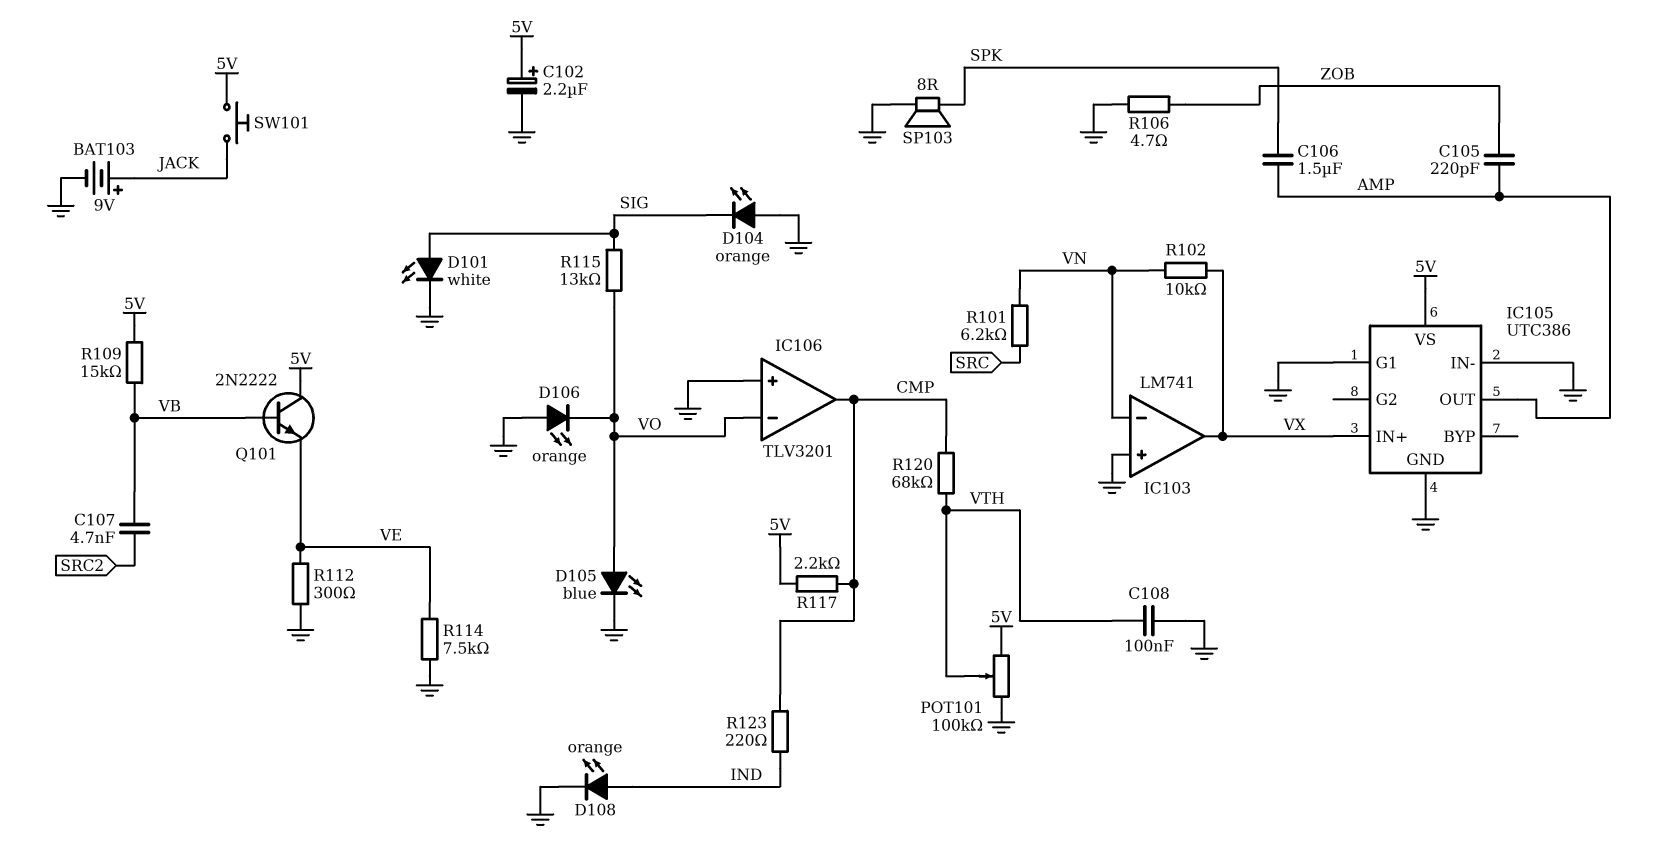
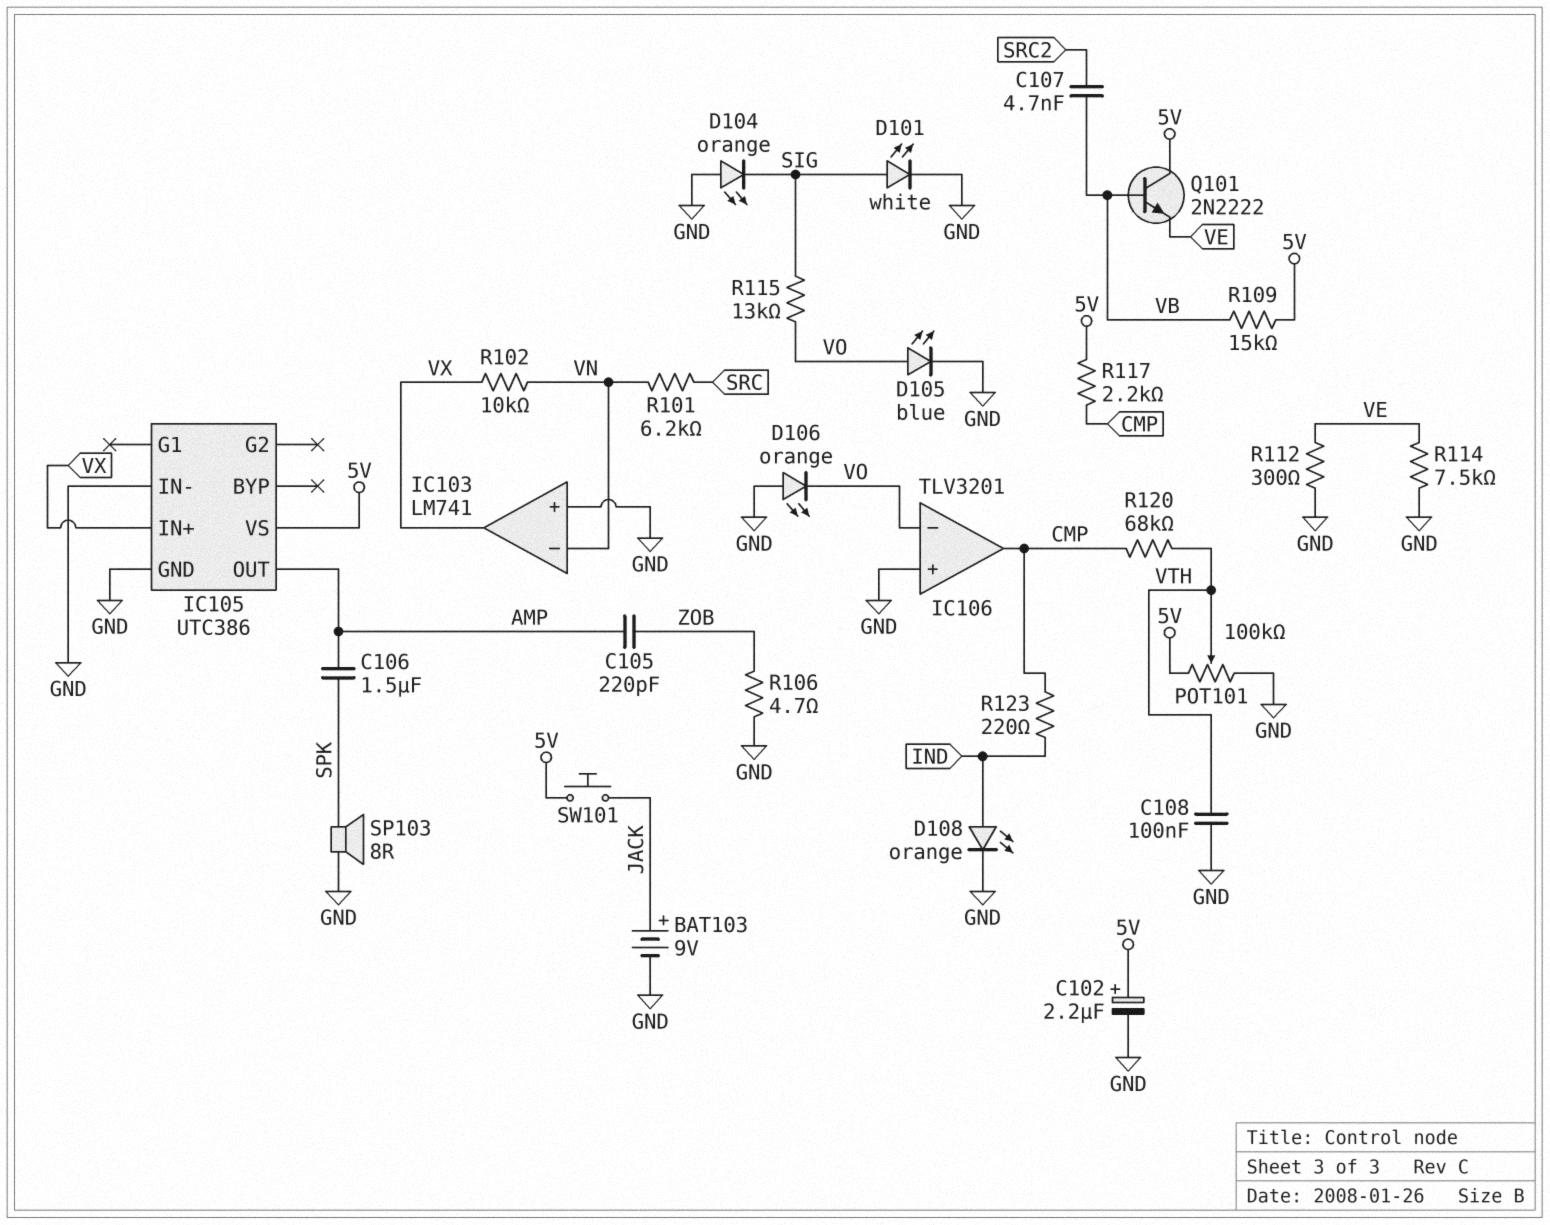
IC105 pin G1: GND -> none

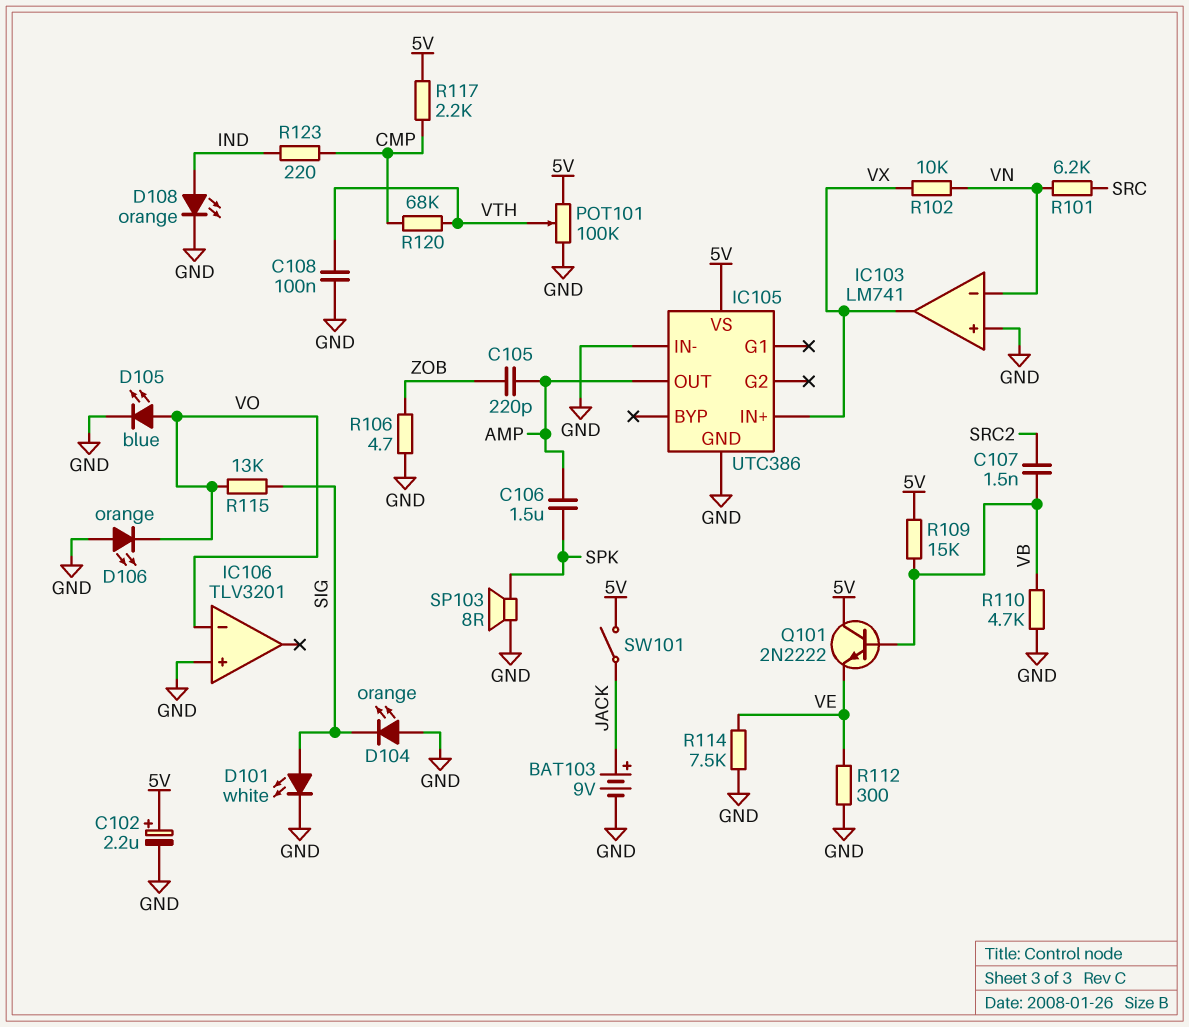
C107: 4.7nF (SRC2, VB) -> 1.5nF (SRC2, VB)
IC106 pin out: CMP -> none
R110: none -> 4.7k (GND, VB)
SW101: button (5V, JACK) -> switch (5V, JACK)

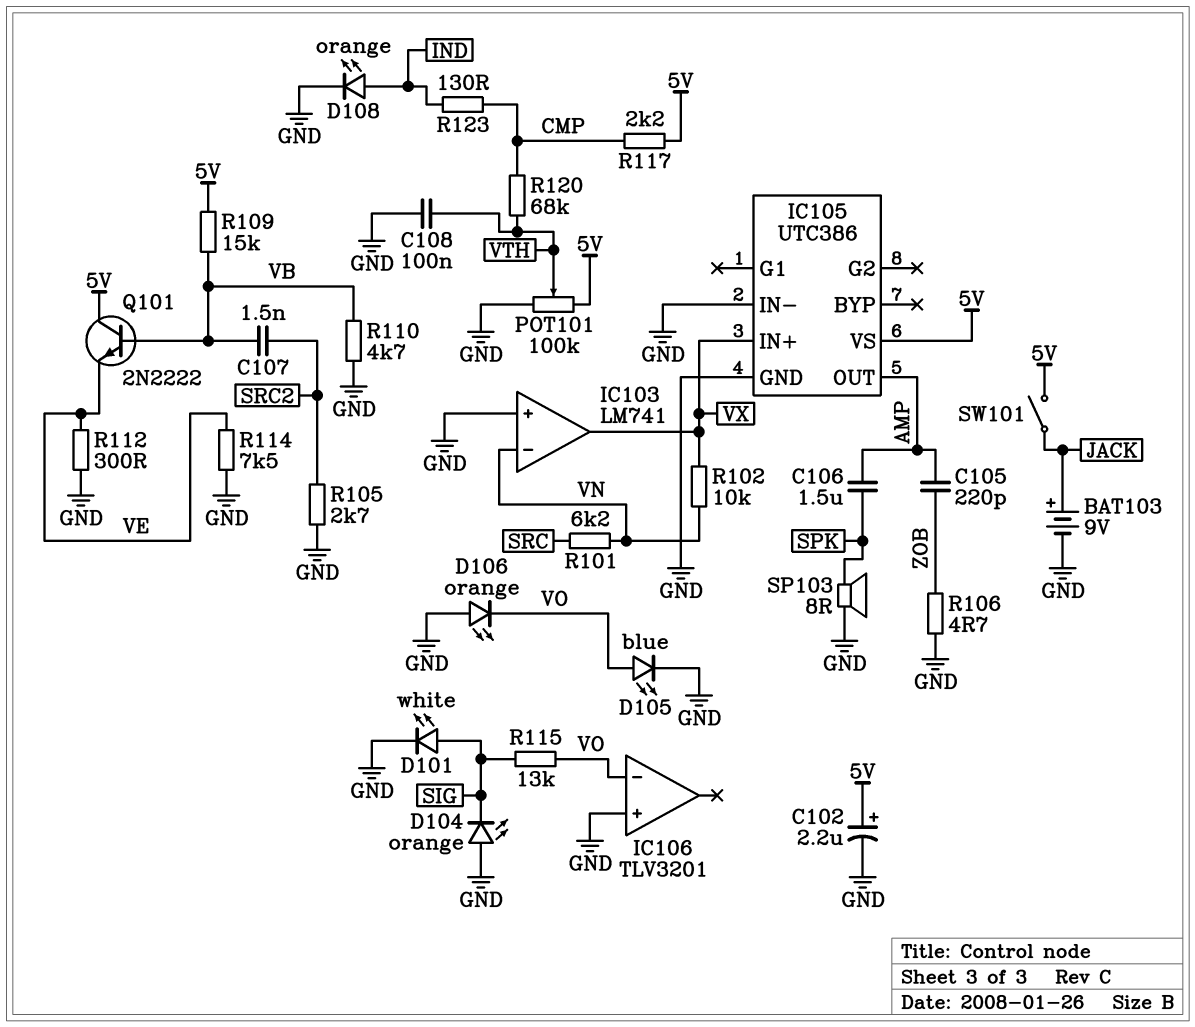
R105: none -> 2.7k (GND, SRC2)
R123: 220 (CMP, IND) -> 130 (CMP, IND)

